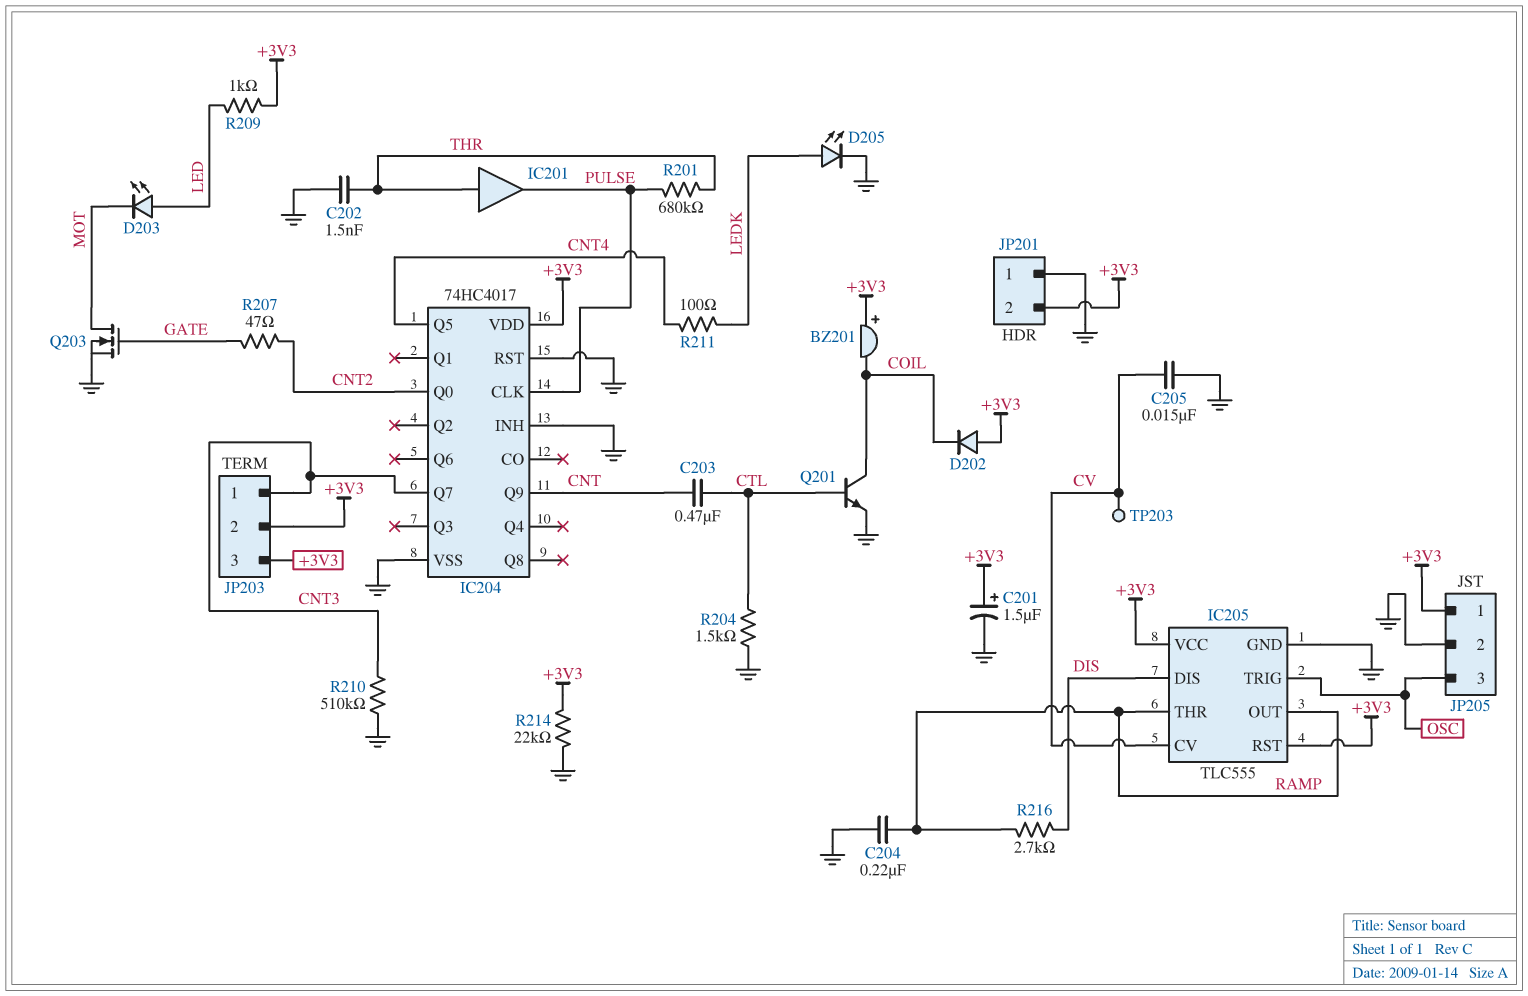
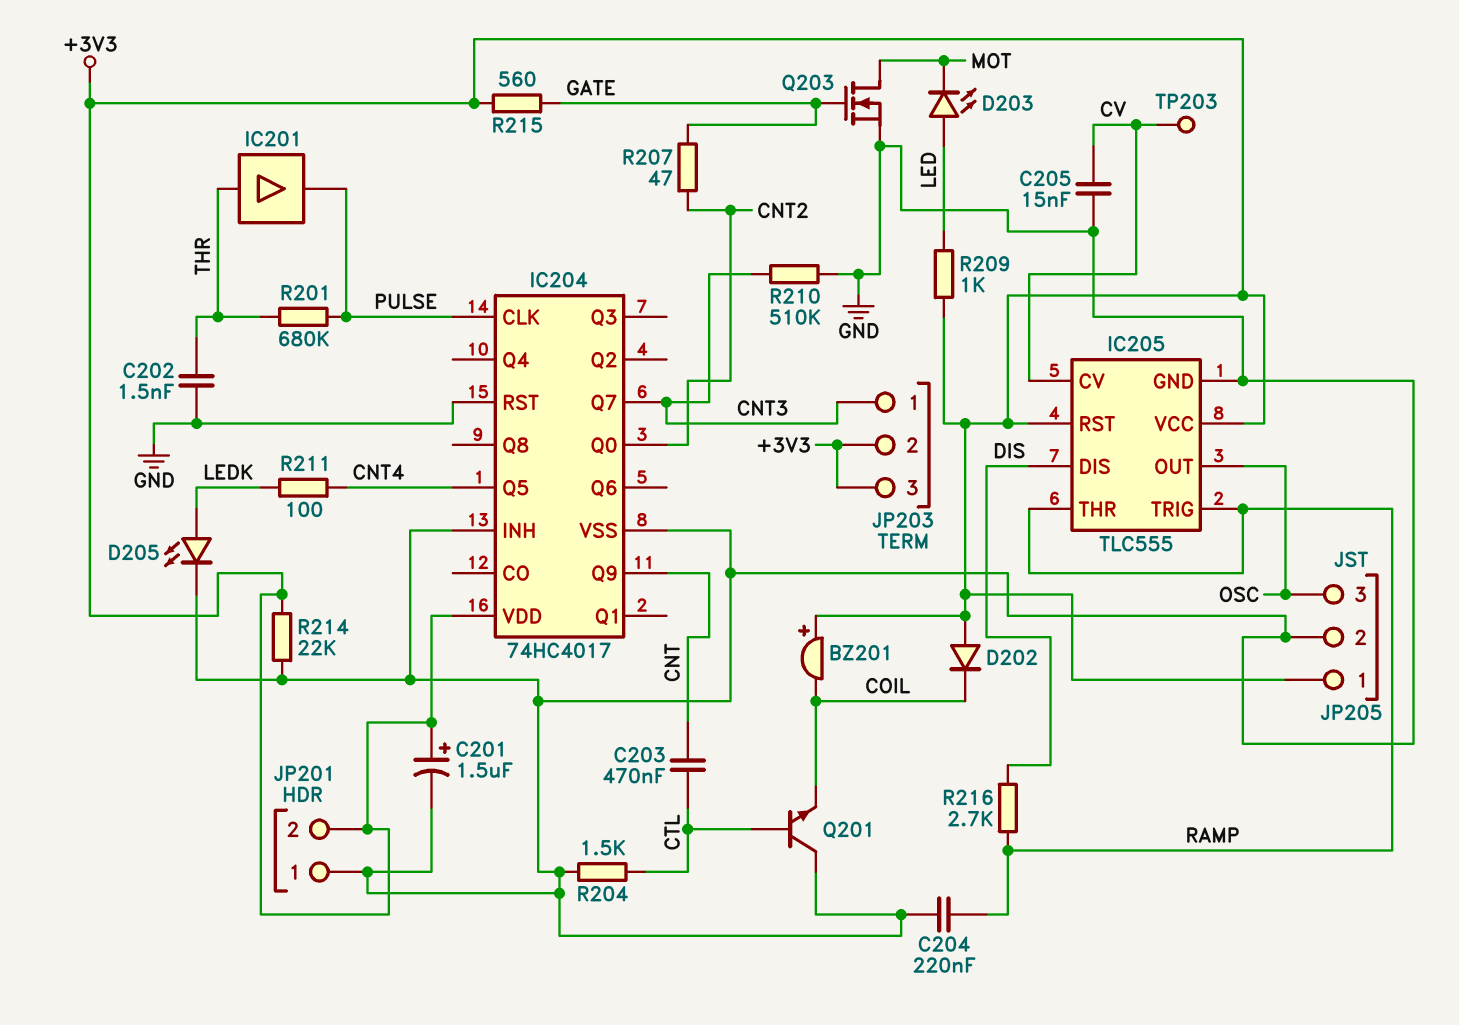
IC205 pin OUT: RAMP -> OSC
IC205 pin TRIG: OSC -> RAMP
Q201: NPN (B CTL, C COIL, E GND) -> NPN (B CTL, C GND, E COIL)
R215: none -> 560 (+3V3, GATE)

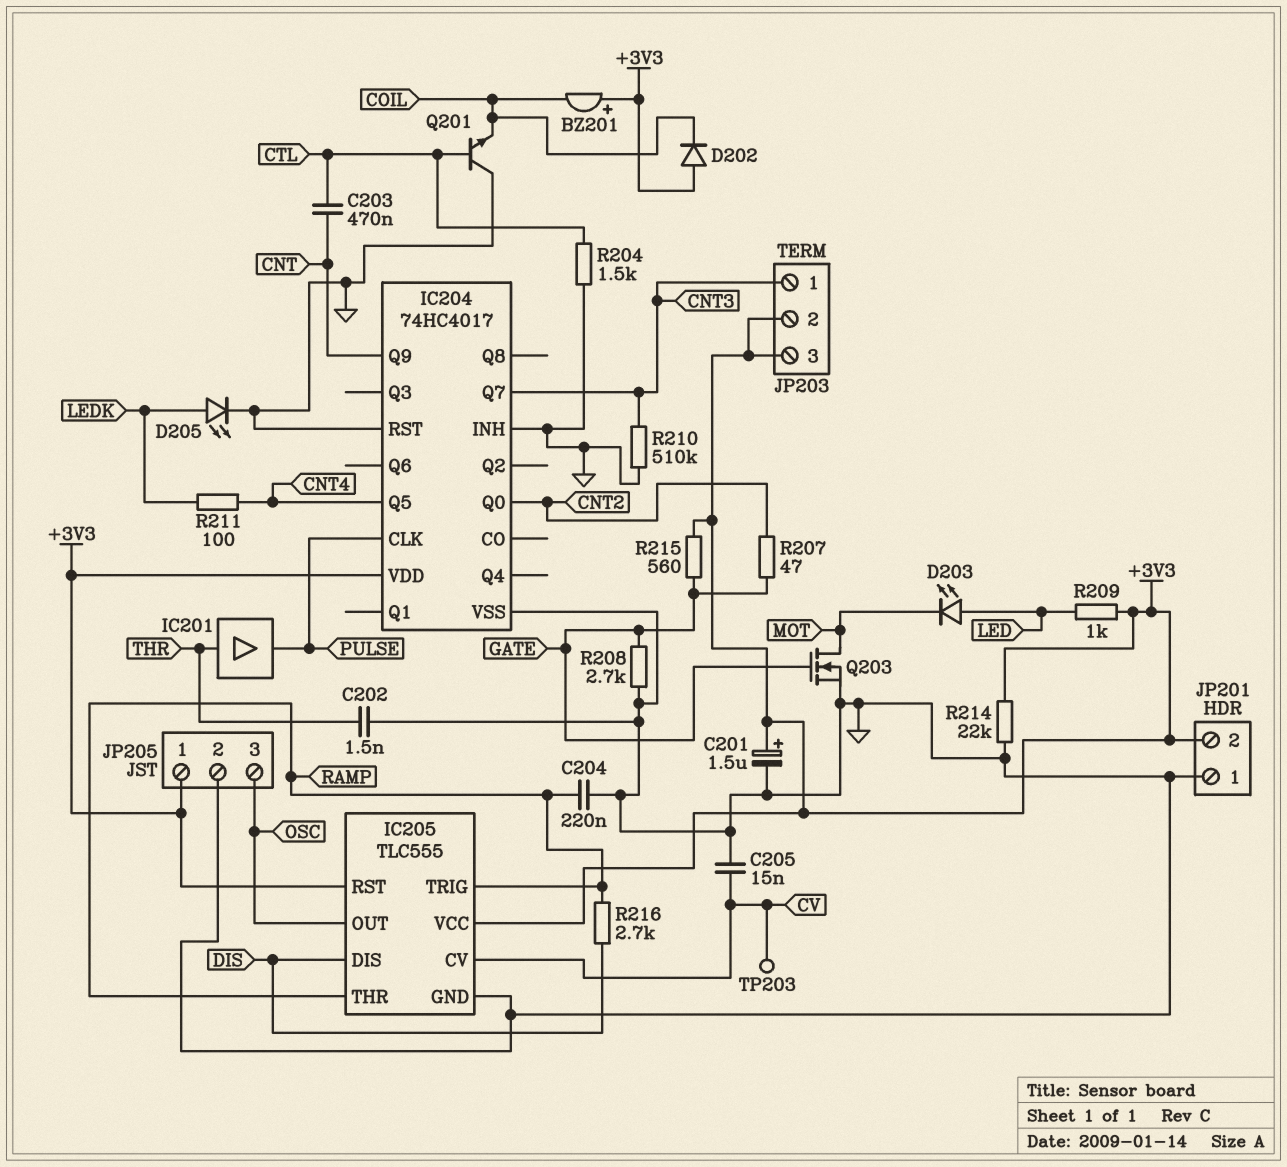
R201: 680k (PULSE, THR) -> none
R208: none -> 2.7k (GATE, GND)

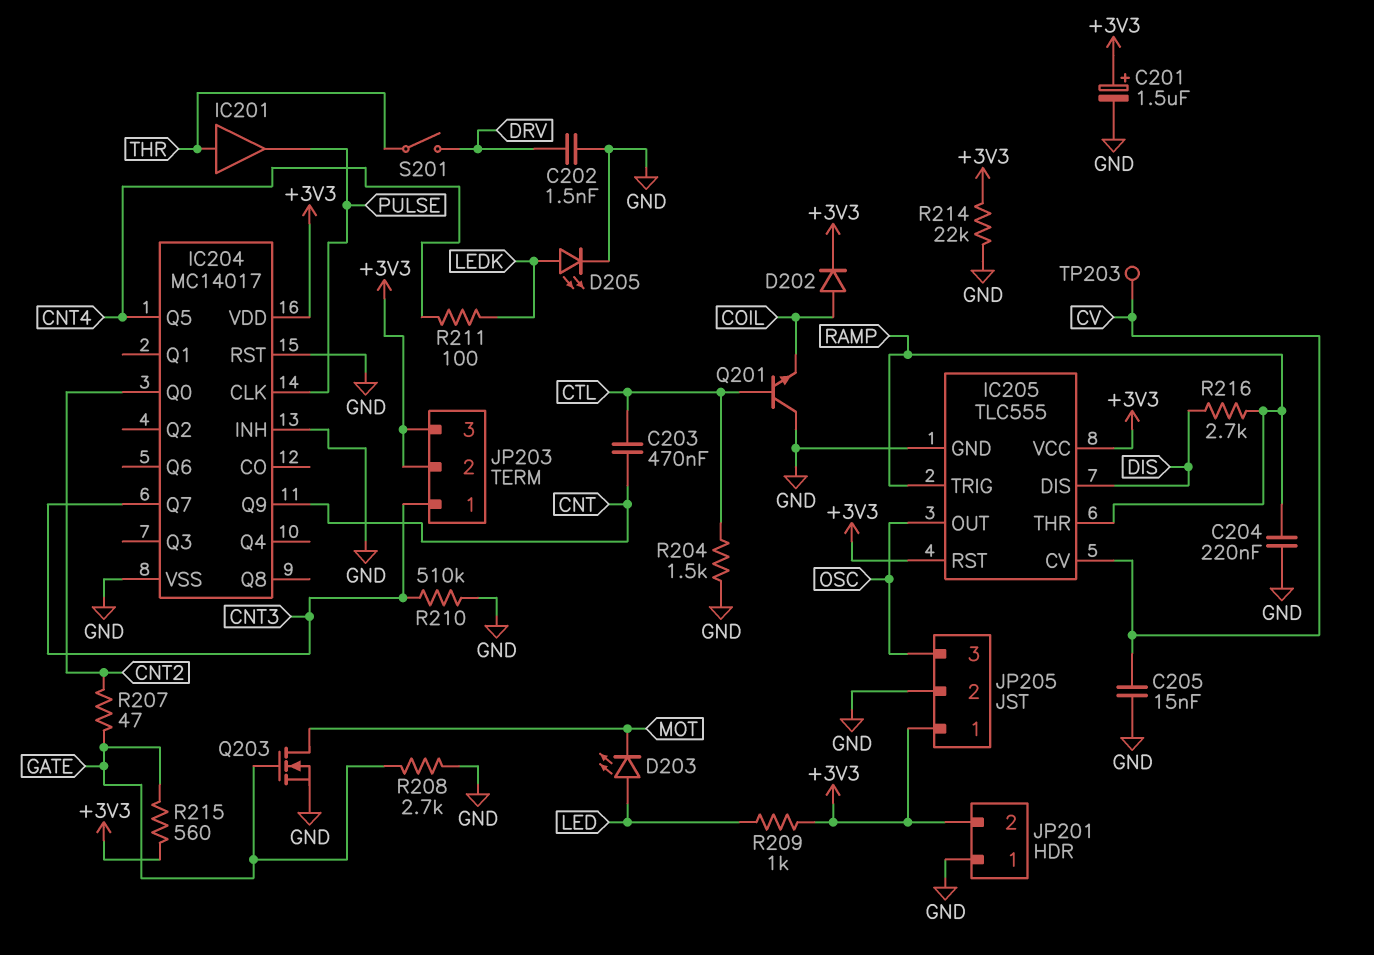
BZ201: buzzer (plus +3V3, minus COIL) -> none
C202: 1.5nF (GND, THR) -> 1.5nF (DRV, GND)
D202: diode (A +3V3, K COIL) -> diode (A COIL, K +3V3)
IC204: 74HC4017 -> MC14017
S201: none -> switch (DRV, THR)

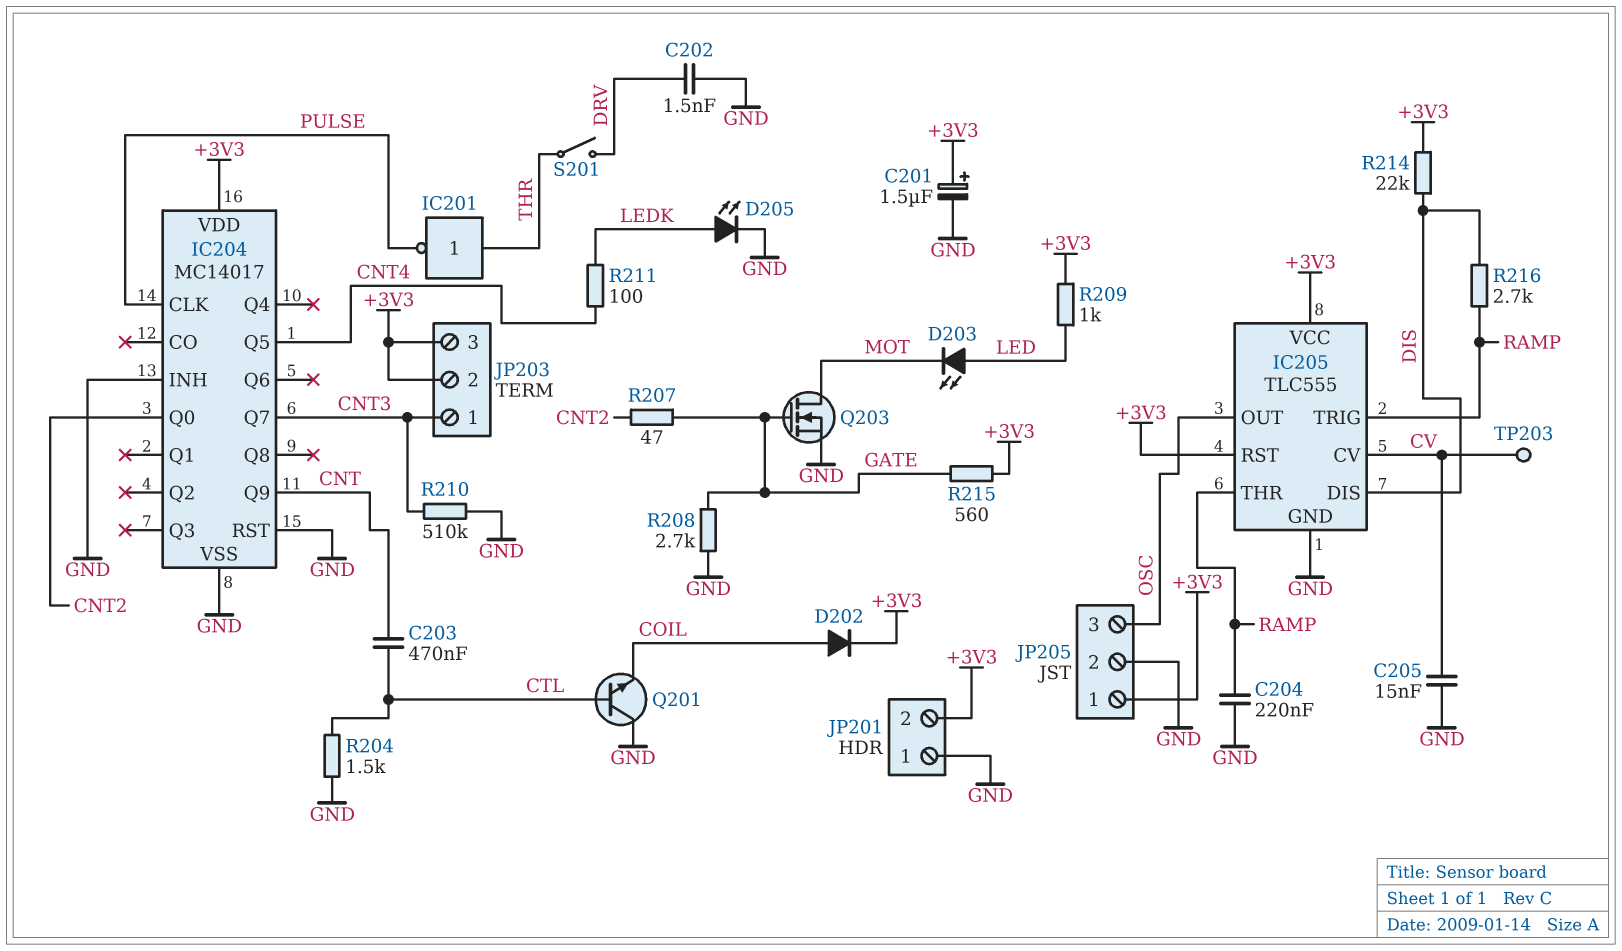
IC201: buffer (in THR, out PULSE) -> NOT (in THR, out PULSE)
R214: 22k (+3V3, GND) -> 22k (+3V3, DIS)

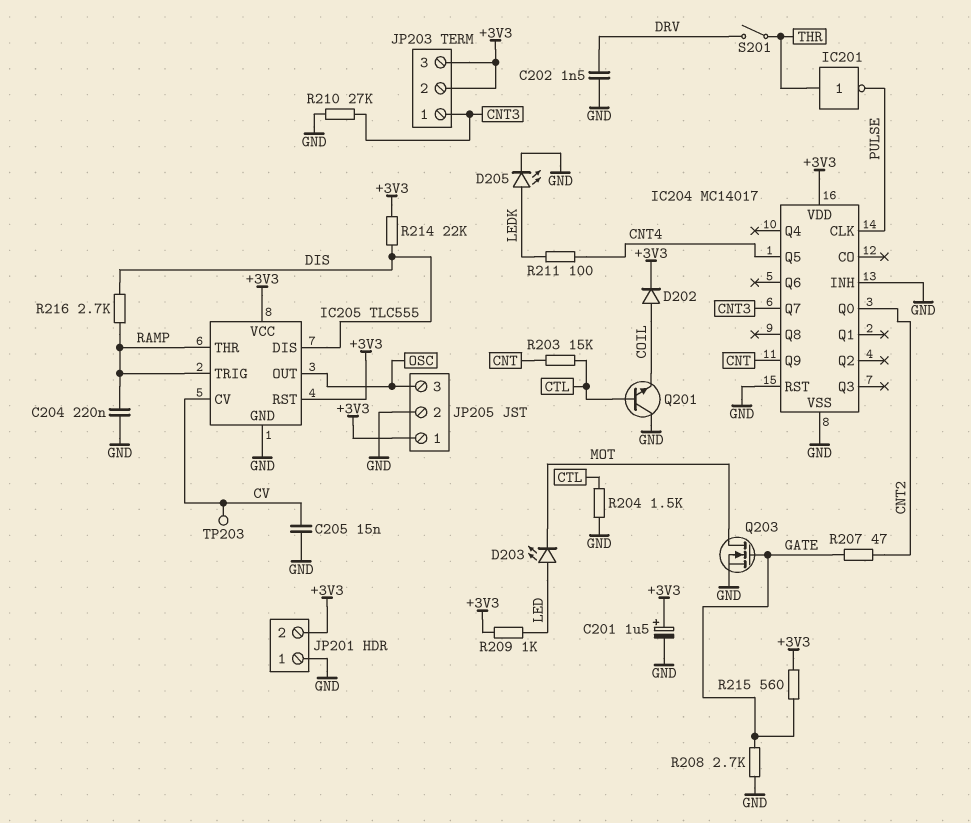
C203: 470nF (CNT, CTL) -> none
R203: none -> 15k (CNT, CTL)
R210: 510k (CNT3, GND) -> 27k (CNT3, GND)

